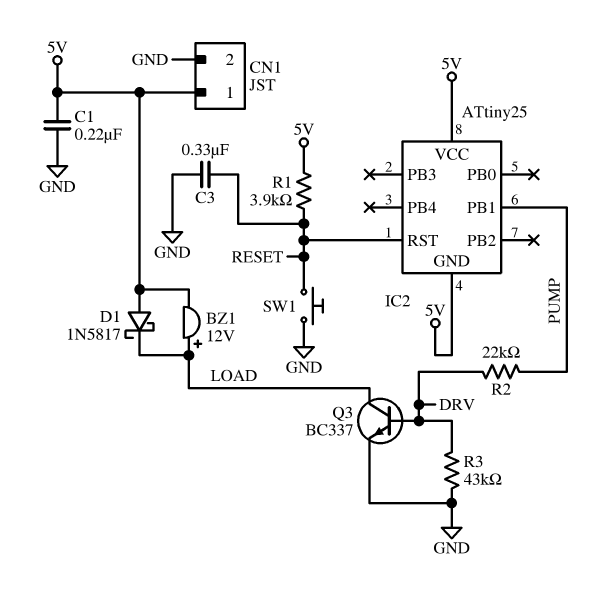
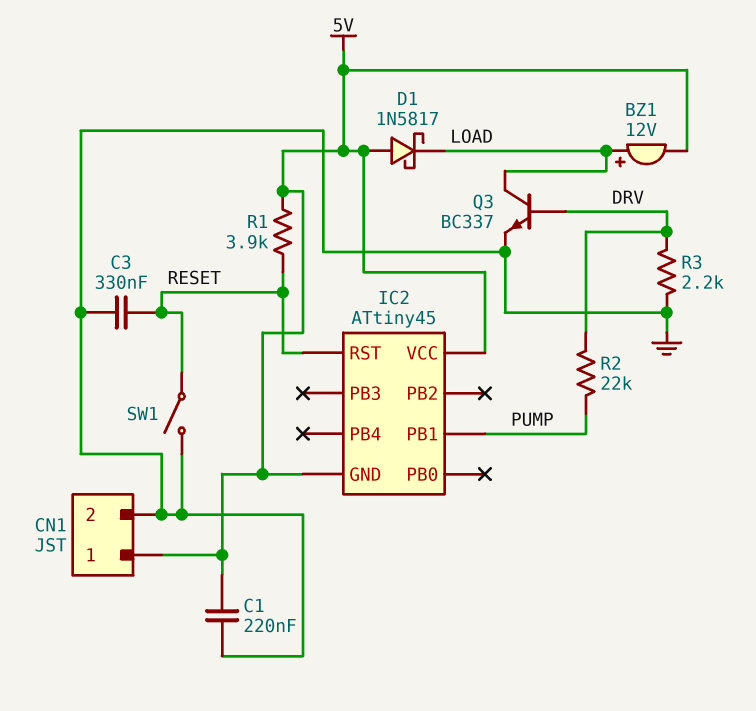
IC2: ATtiny25 -> ATtiny45
R3: 43k (DRV, GND) -> 2.2k (DRV, GND)
SW1: button (GND, RESET) -> switch (GND, RESET)

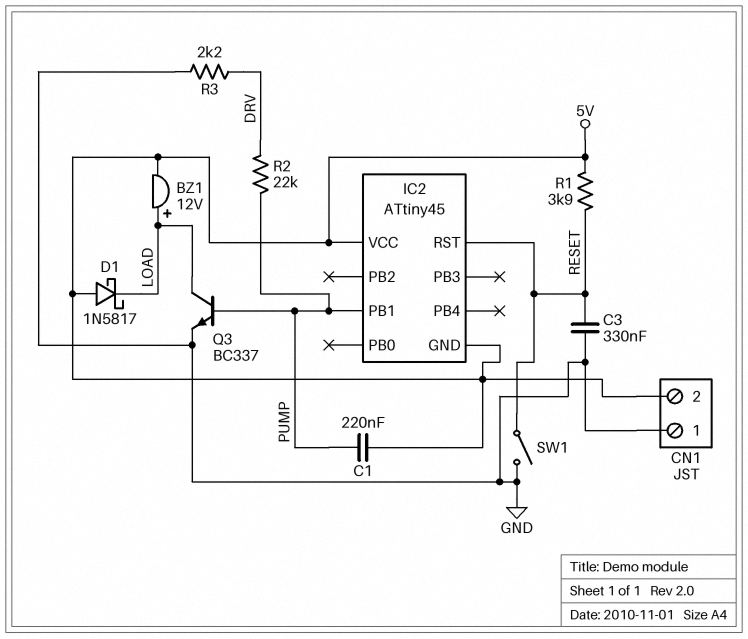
C1: 220nF (5V, GND) -> 220nF (5V, PUMP)
CN1 pin 1: 5V -> GND
CN1 pin 2: GND -> 5V
Q3: NPN BC337 (B DRV, C LOAD, E GND) -> NPN BC337 (B PUMP, C LOAD, E GND)

